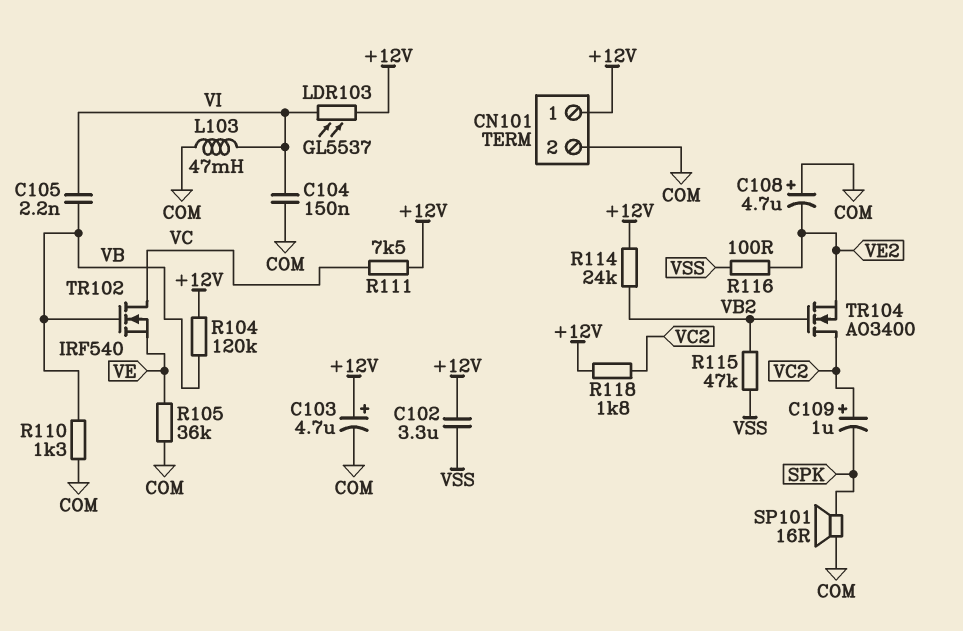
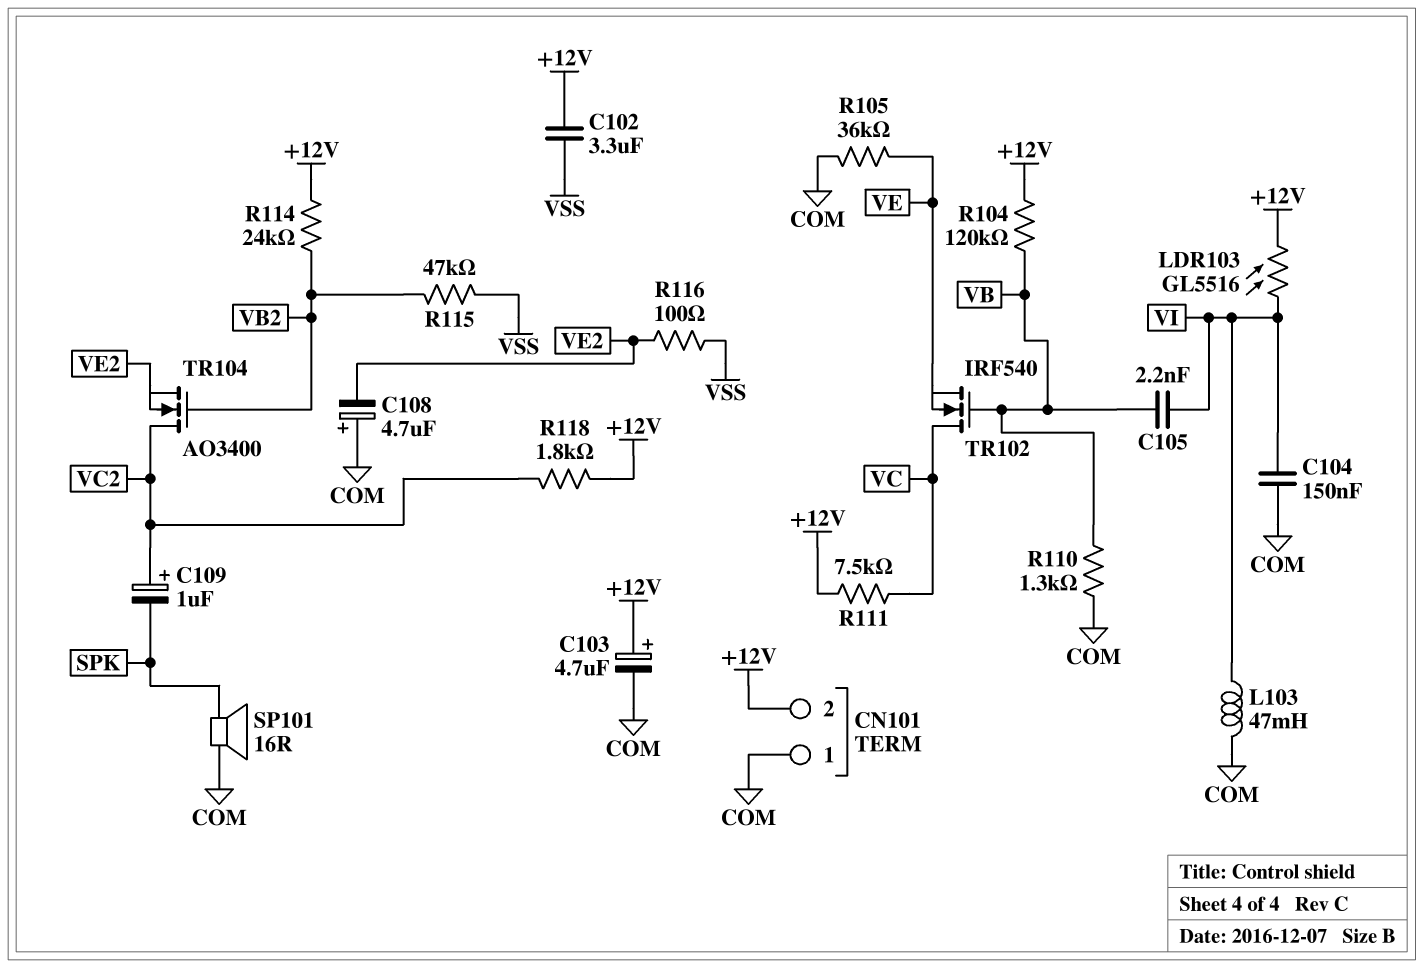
CN101 pin 1: +12V -> COM
CN101 pin 2: COM -> +12V
LDR103: GL5537 (+12V, VI) -> GL5516 (+12V, VI)

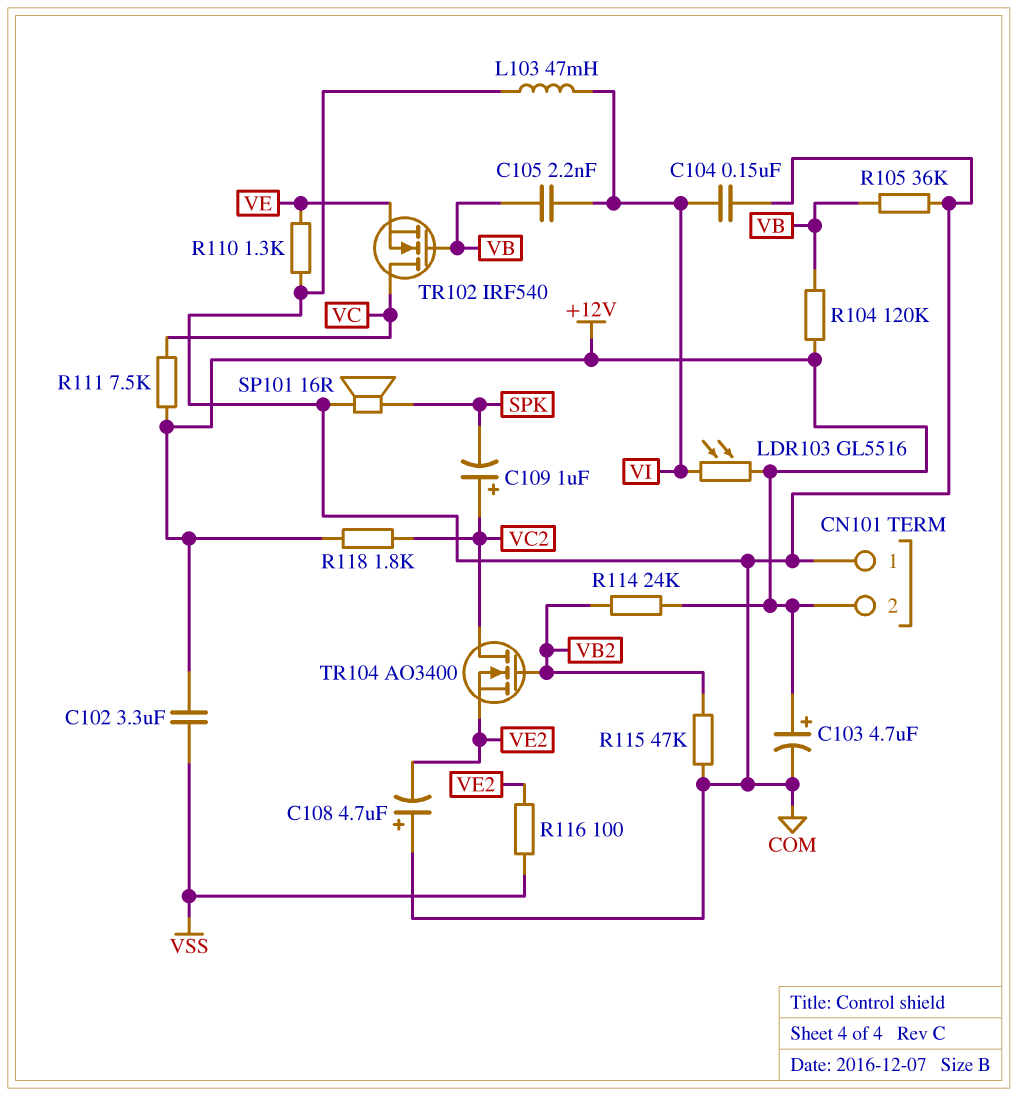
R105: 36k (COM, VE) -> 36k (COM, VB)
R110: 1.3k (COM, VB) -> 1.3k (COM, VE)
R115: 47k (VB2, VSS) -> 47k (COM, VB2)

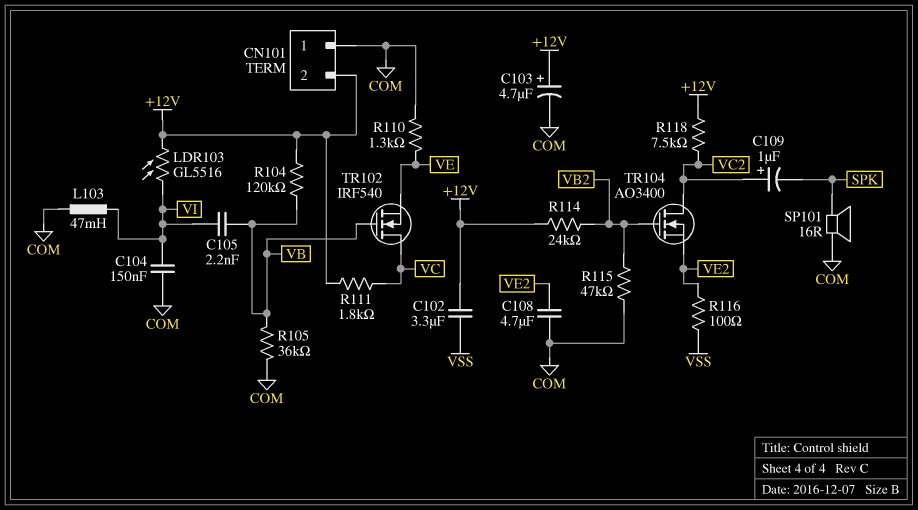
C108: 4.7uF (plus COM, minus VE2) -> 4.7uF (COM, VE2)
R111: 7.5k (+12V, VC) -> 1.8k (+12V, VC)
R118: 1.8k (+12V, VC2) -> 7.5k (+12V, VC2)

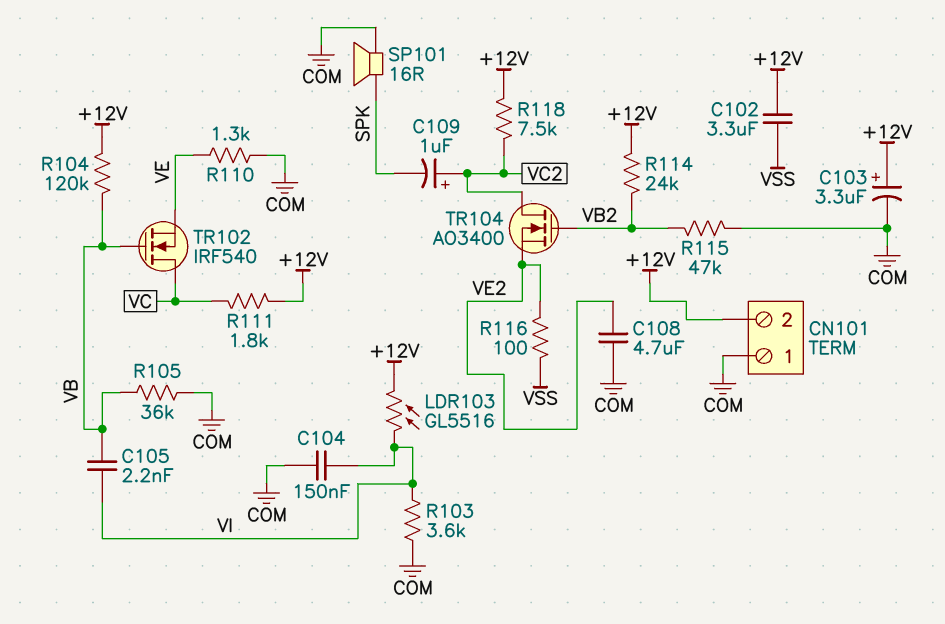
C103: 4.7uF (plus +12V, minus COM) -> 3.3uF (plus +12V, minus COM)
L103: 47mH (COM, VI) -> none
R103: none -> 3.6k (COM, VI)

